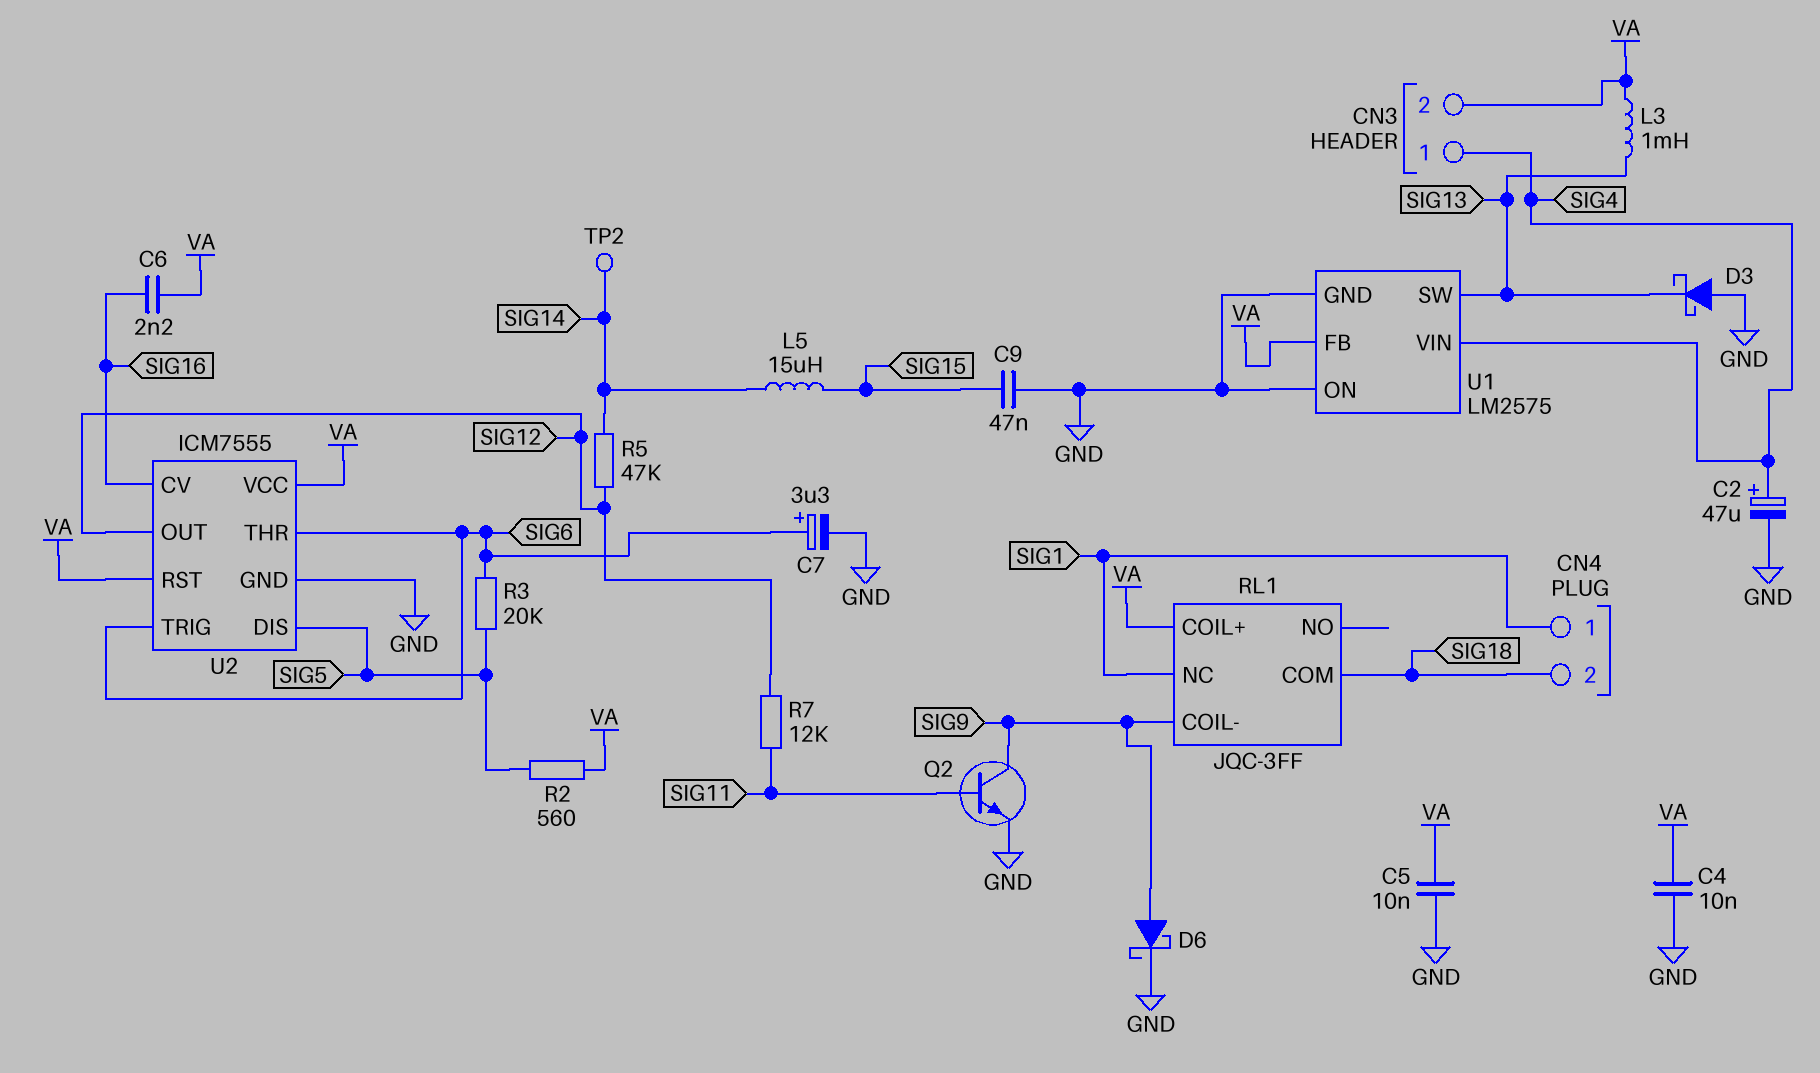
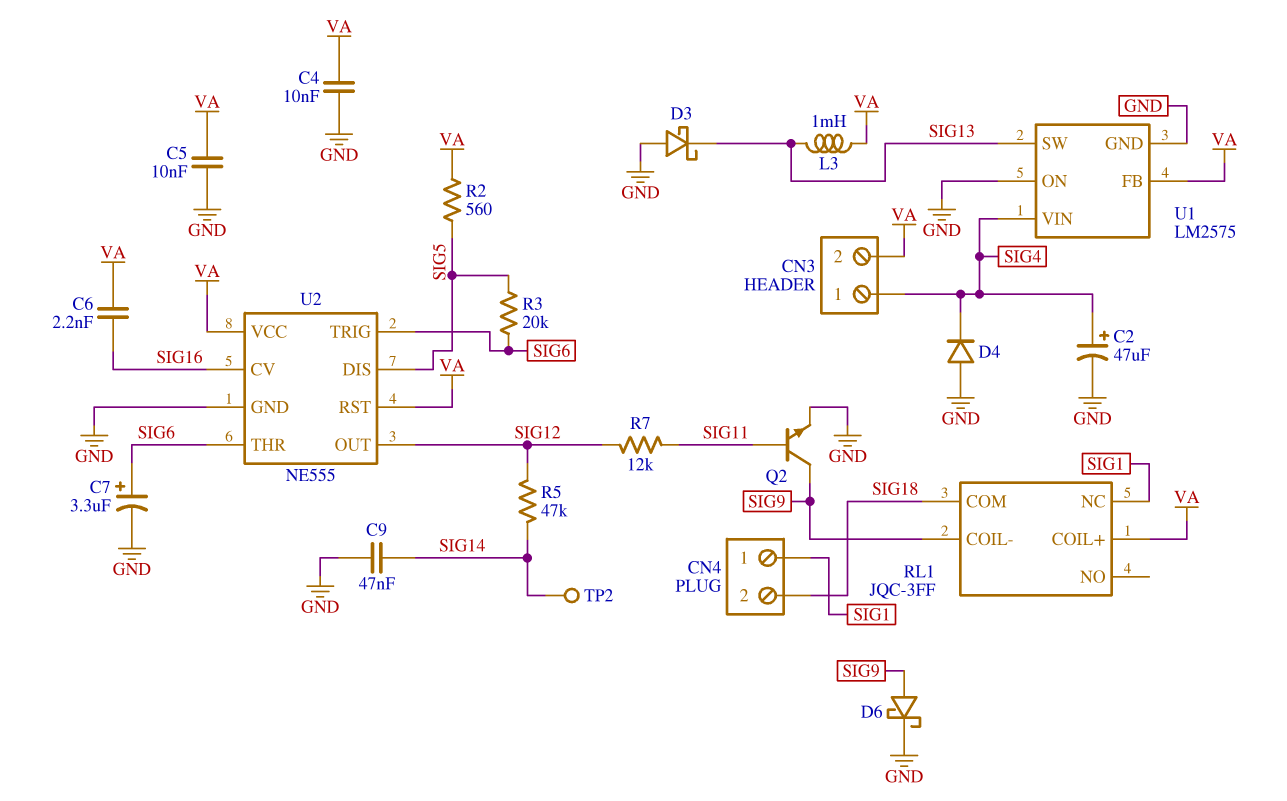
C9: 47nF (GND, SIG15) -> 47nF (GND, SIG14)
D4: none -> diode (A GND, K SIG4)
L5: 15uH (SIG14, SIG15) -> none
U2: ICM7555 -> NE555

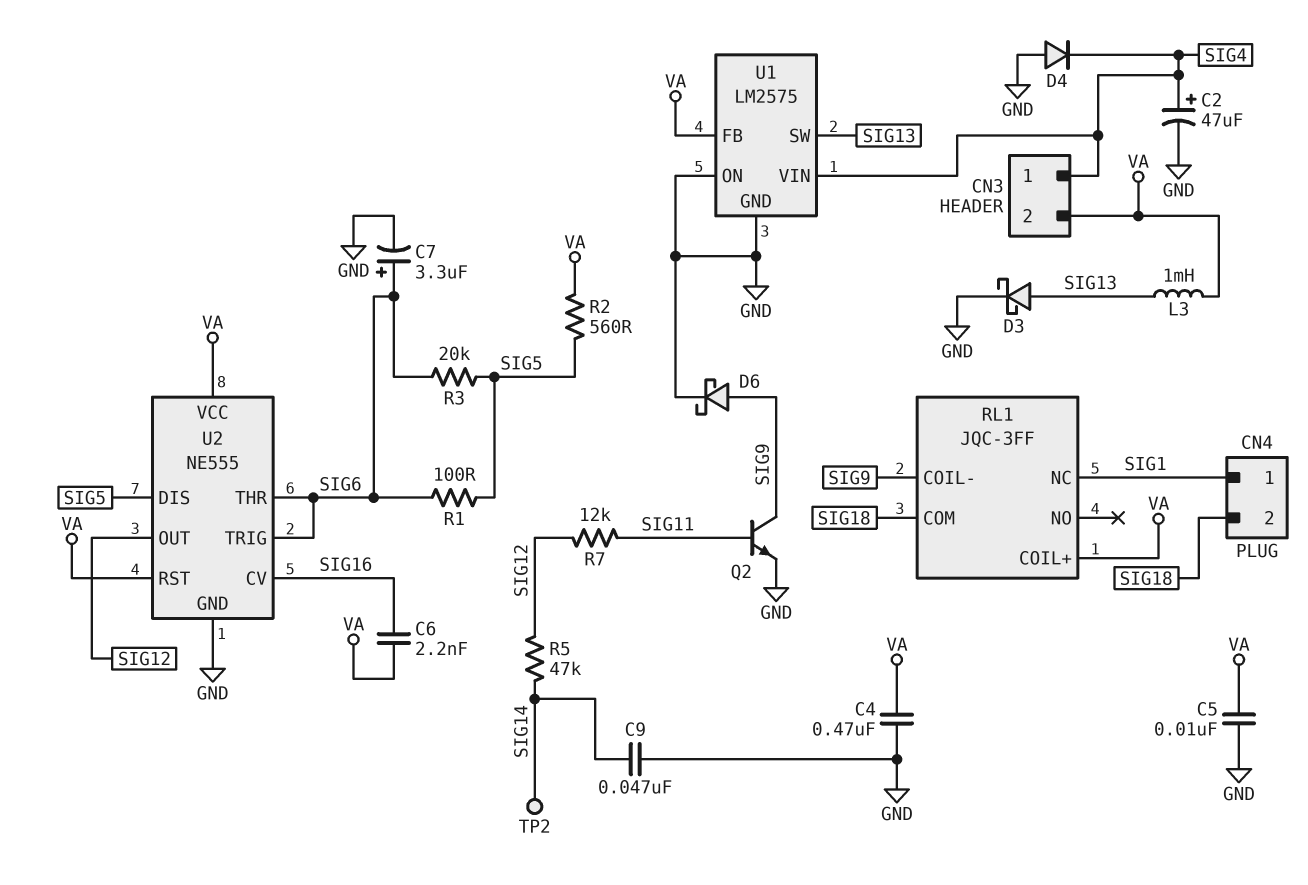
C4: 10nF (GND, VA) -> 470nF (GND, VA)
D3: schottky (A GND, K SIG13) -> schottky (A SIG13, K GND)
R1: none -> 100 (SIG5, SIG6)

